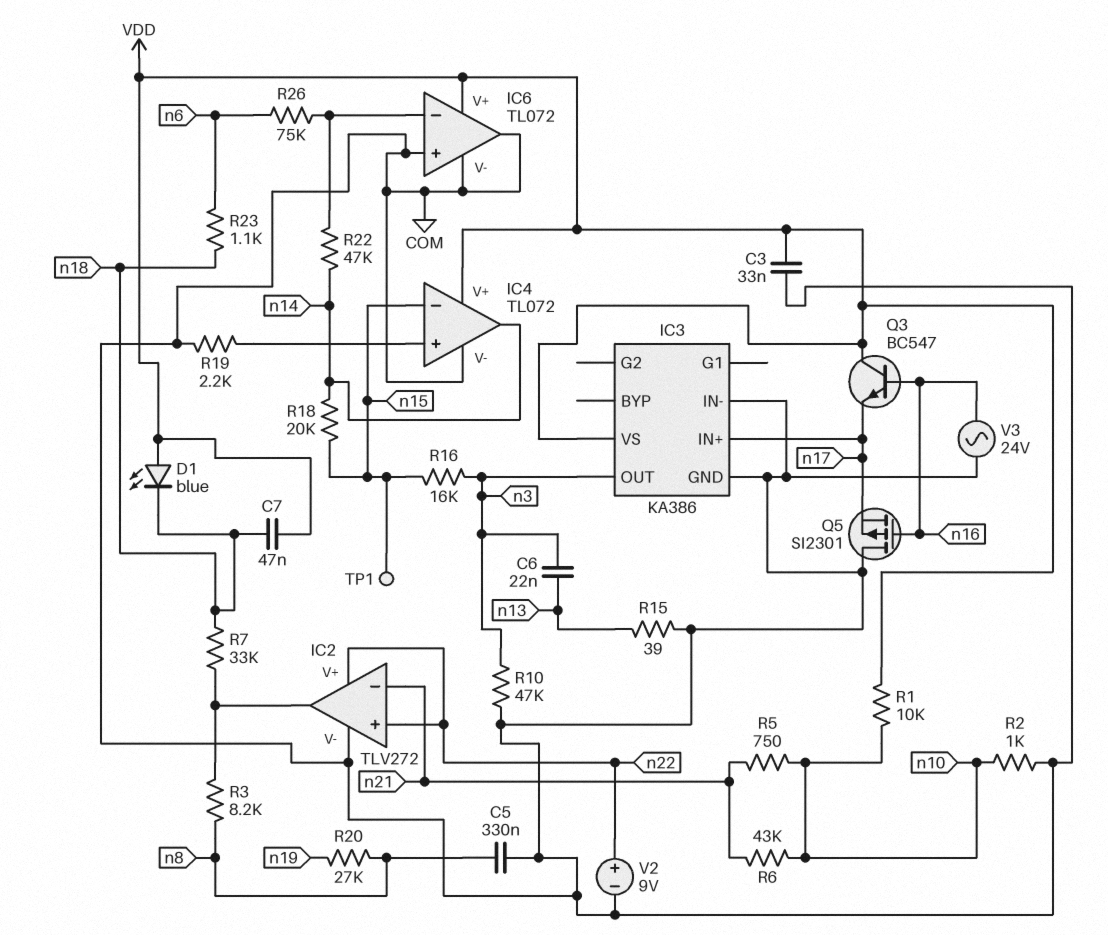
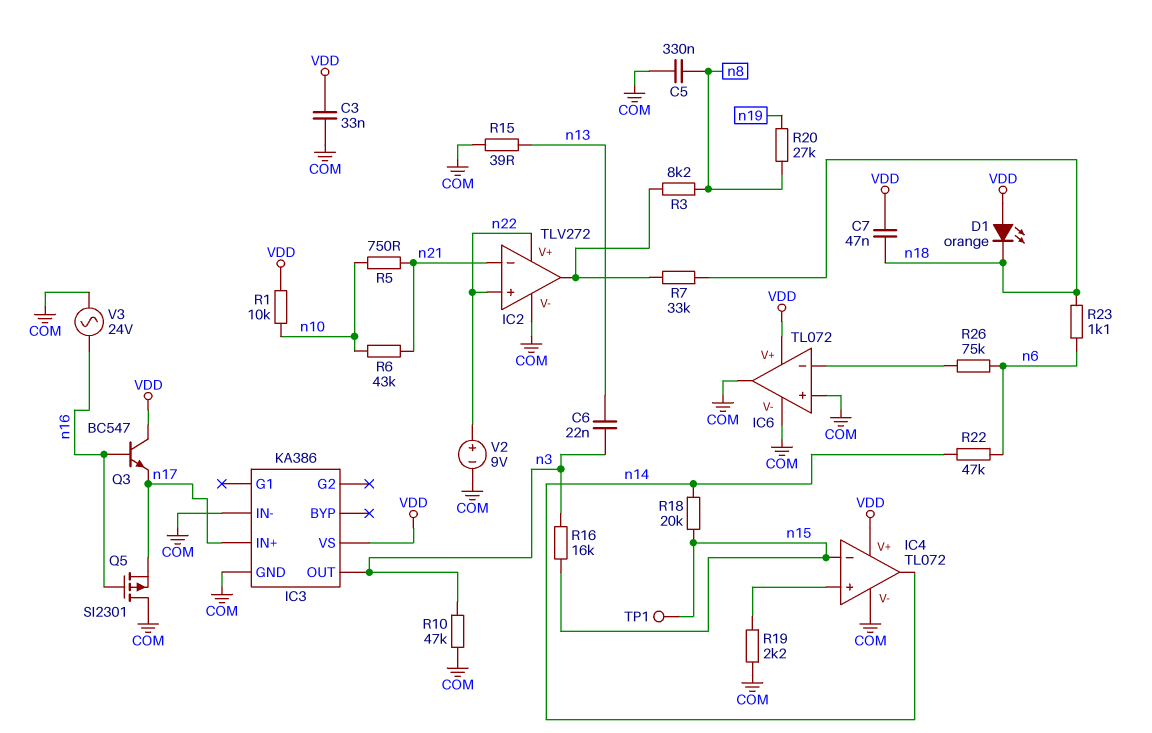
D1: LED blue (A VDD, K n18) -> LED orange (A VDD, K n18)
R2: 1k (COM, n10) -> none
R22: 47k (IC6/in-, n14) -> 47k (n6, n14)

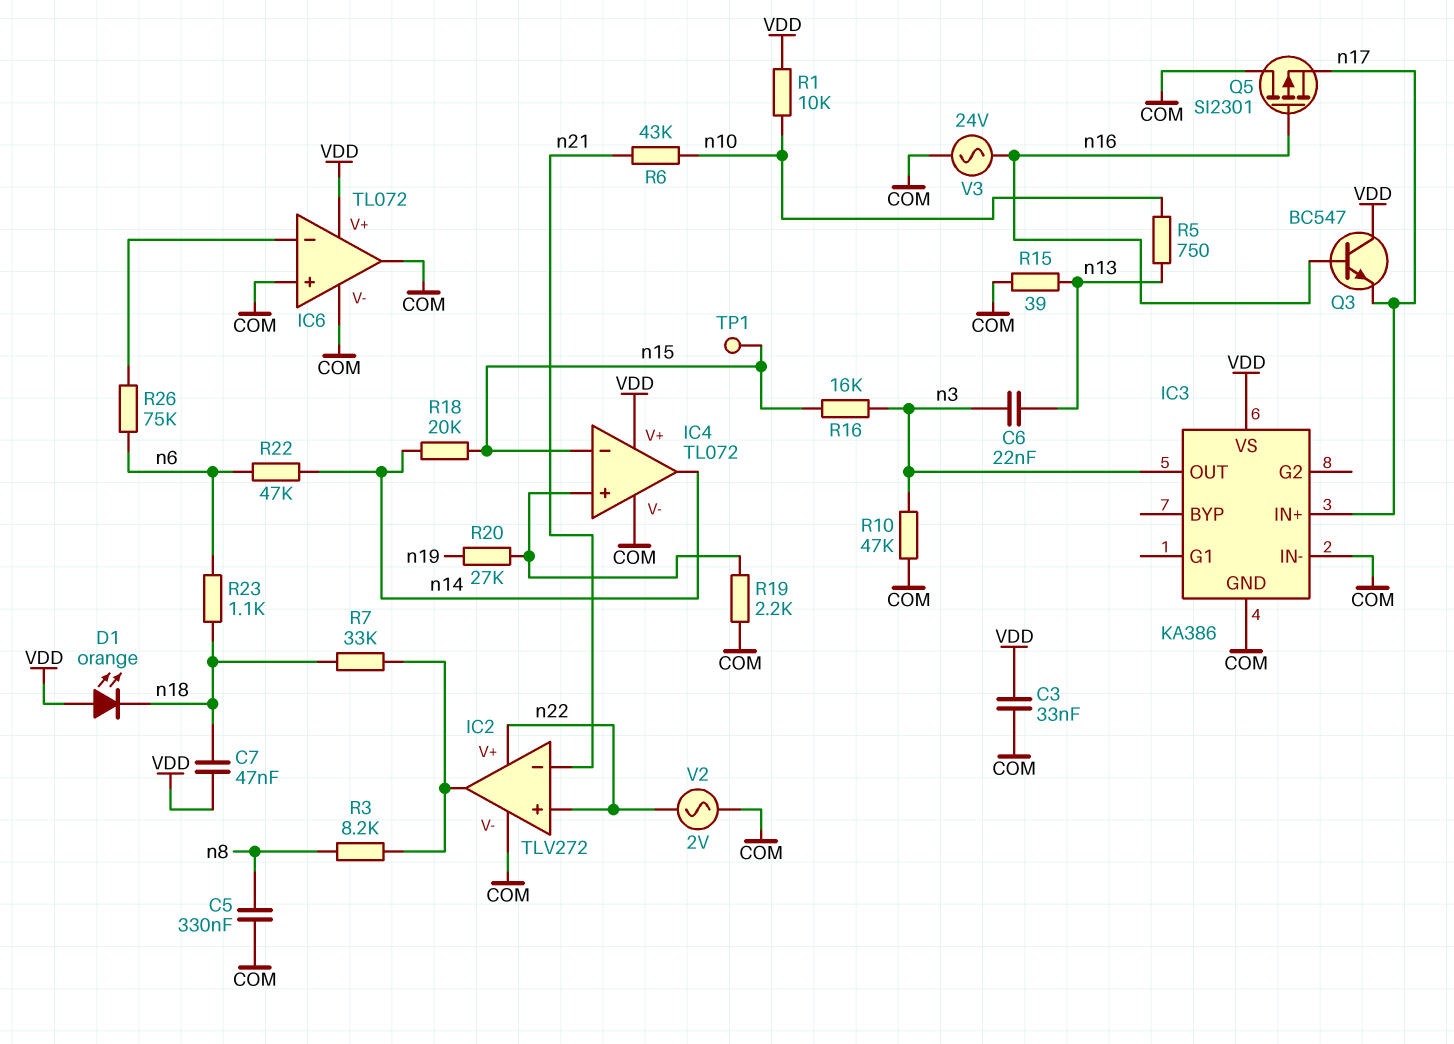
R5: 750 (n10, n21) -> 750 (n10, n13)
R20: 27k (n8, n19) -> 27k (IC4/in+, n19)
V2: 9V (plus n22, minus COM) -> AC 2V (COM, n22)

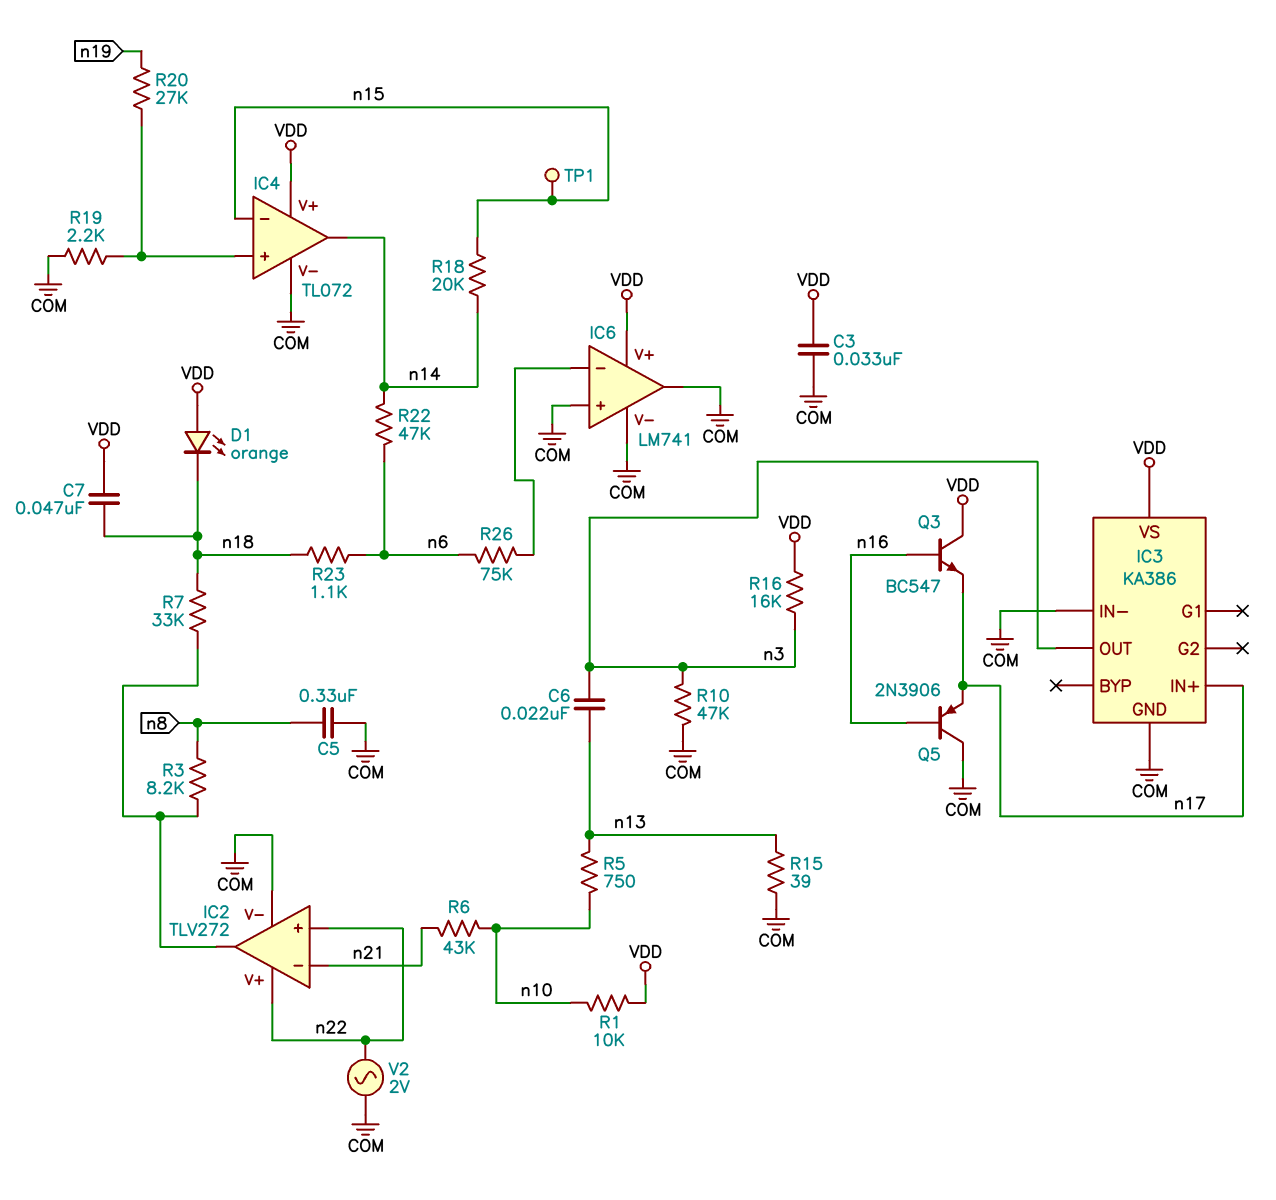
IC6: TL072 -> LM741
Q5: PMOS SI2301 (G n16, D COM, S n17) -> PNP 2N3906 (B n16, C COM, E n17)
R16: 16k (n3, n15) -> 16k (VDD, n3)
V3: AC 24V (COM, n16) -> none

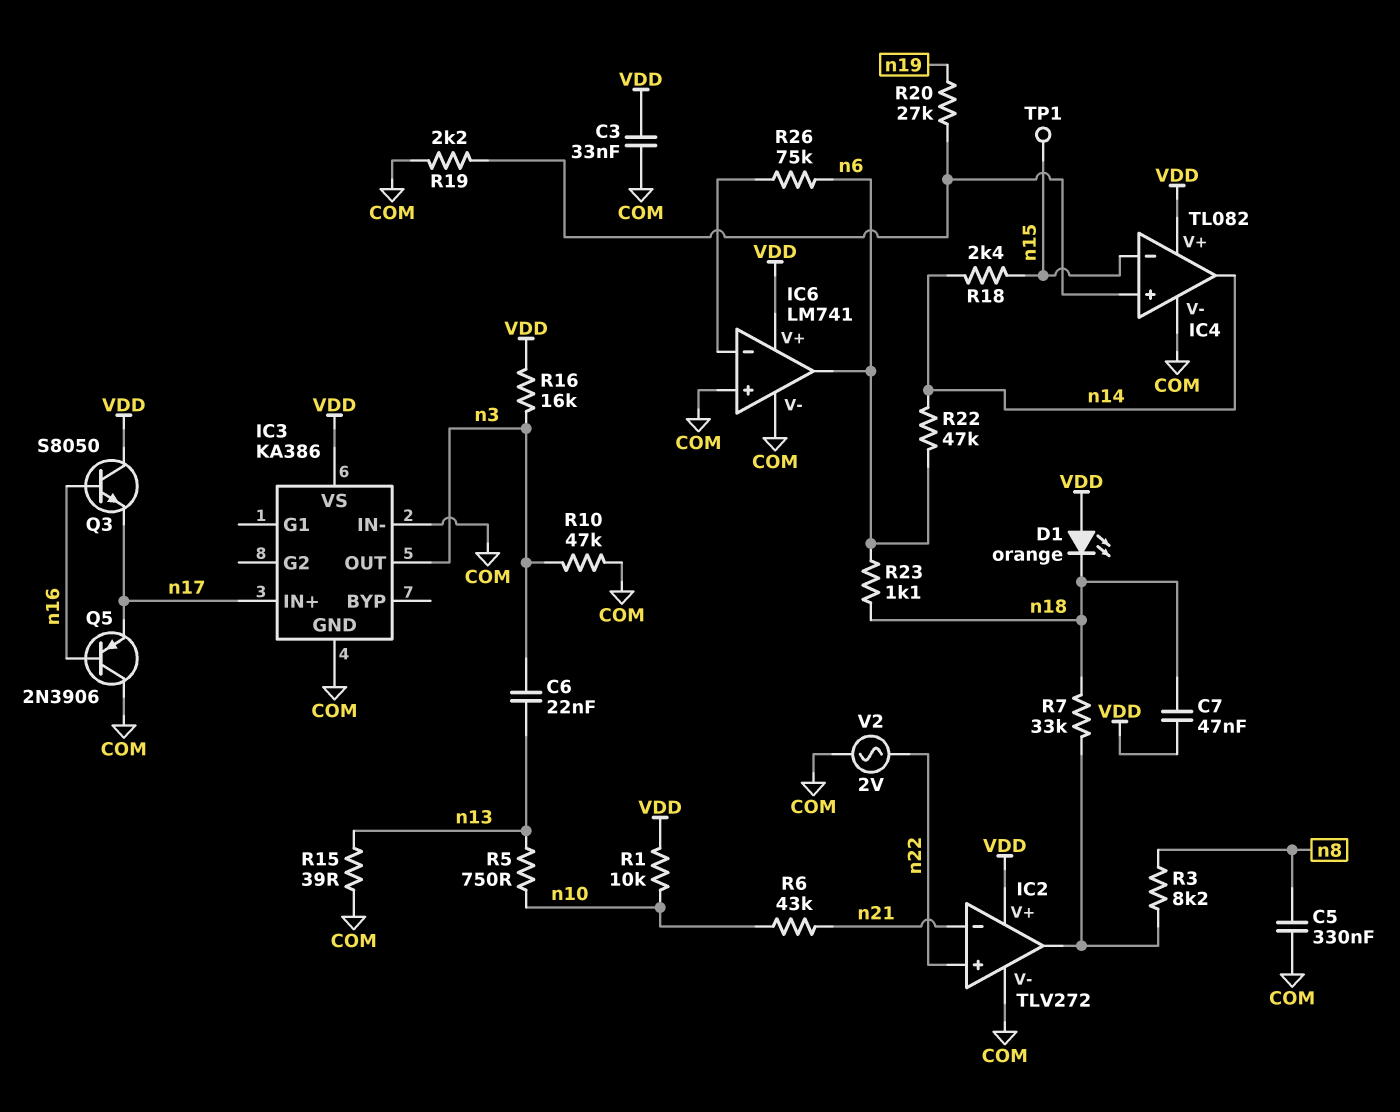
IC2 pin V+: n22 -> VDD
IC4: TL072 -> TL082
IC6 pin out: COM -> n6
Q3: NPN BC547 (B n16, C VDD, E n17) -> NPN S8050 (B n16, C VDD, E n17)
R18: 20k (n14, n15) -> 2.4k (n14, n15)

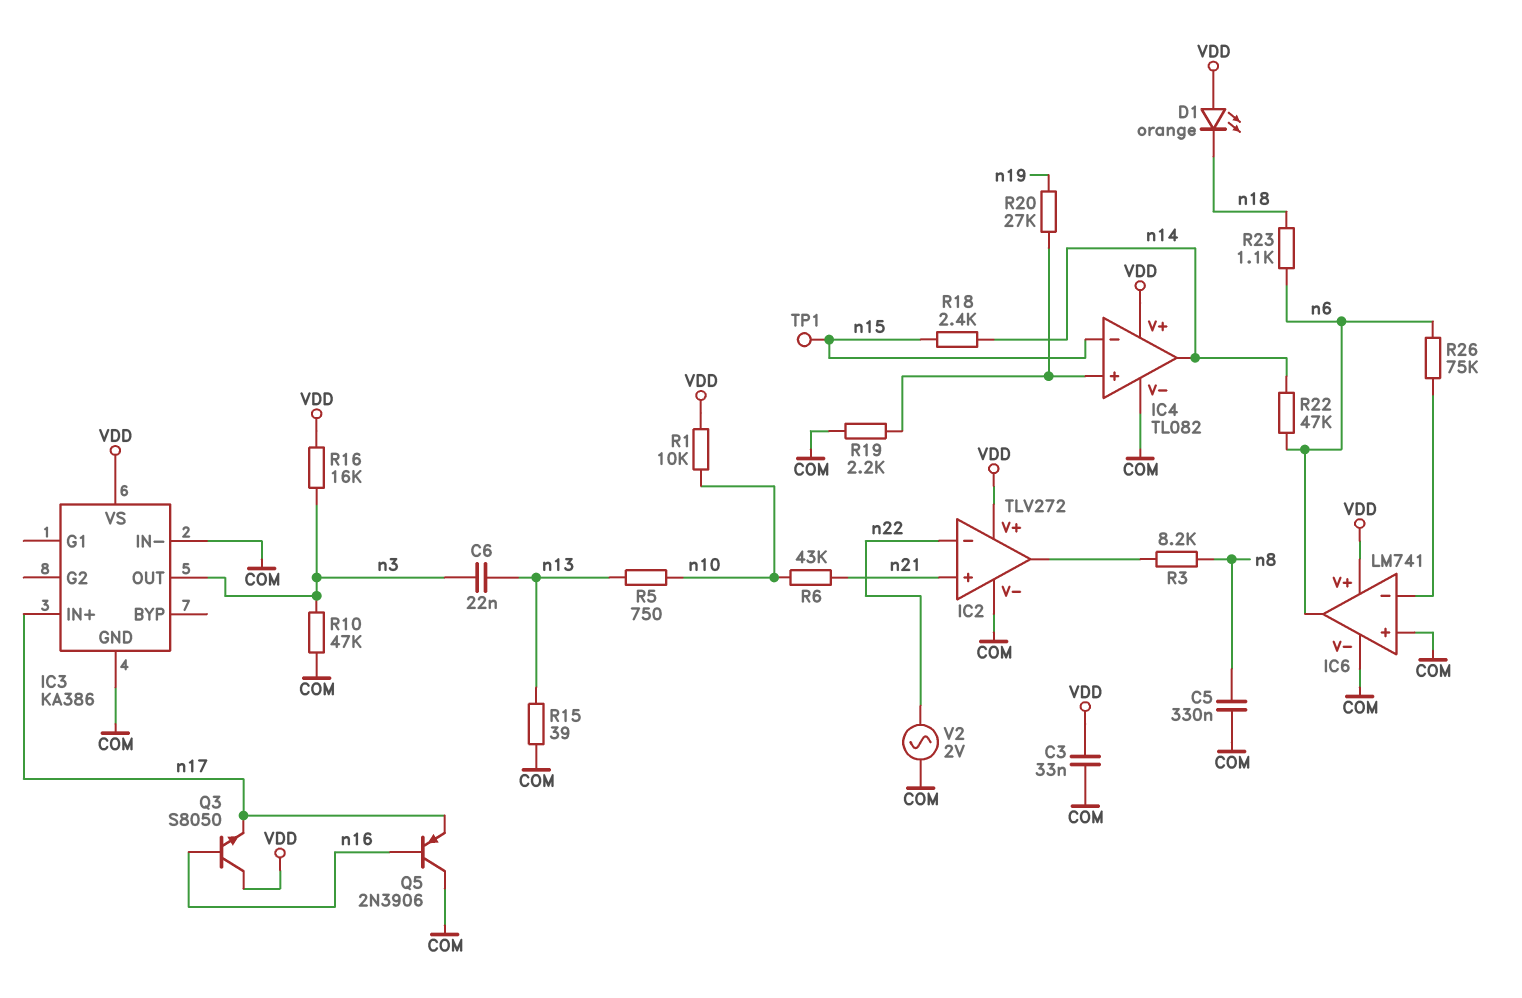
C7: 47nF (VDD, n18) -> none
IC2 pin in+: n22 -> n21
IC2 pin in-: n21 -> n22
R7: 33k (IC2/out, n18) -> none

